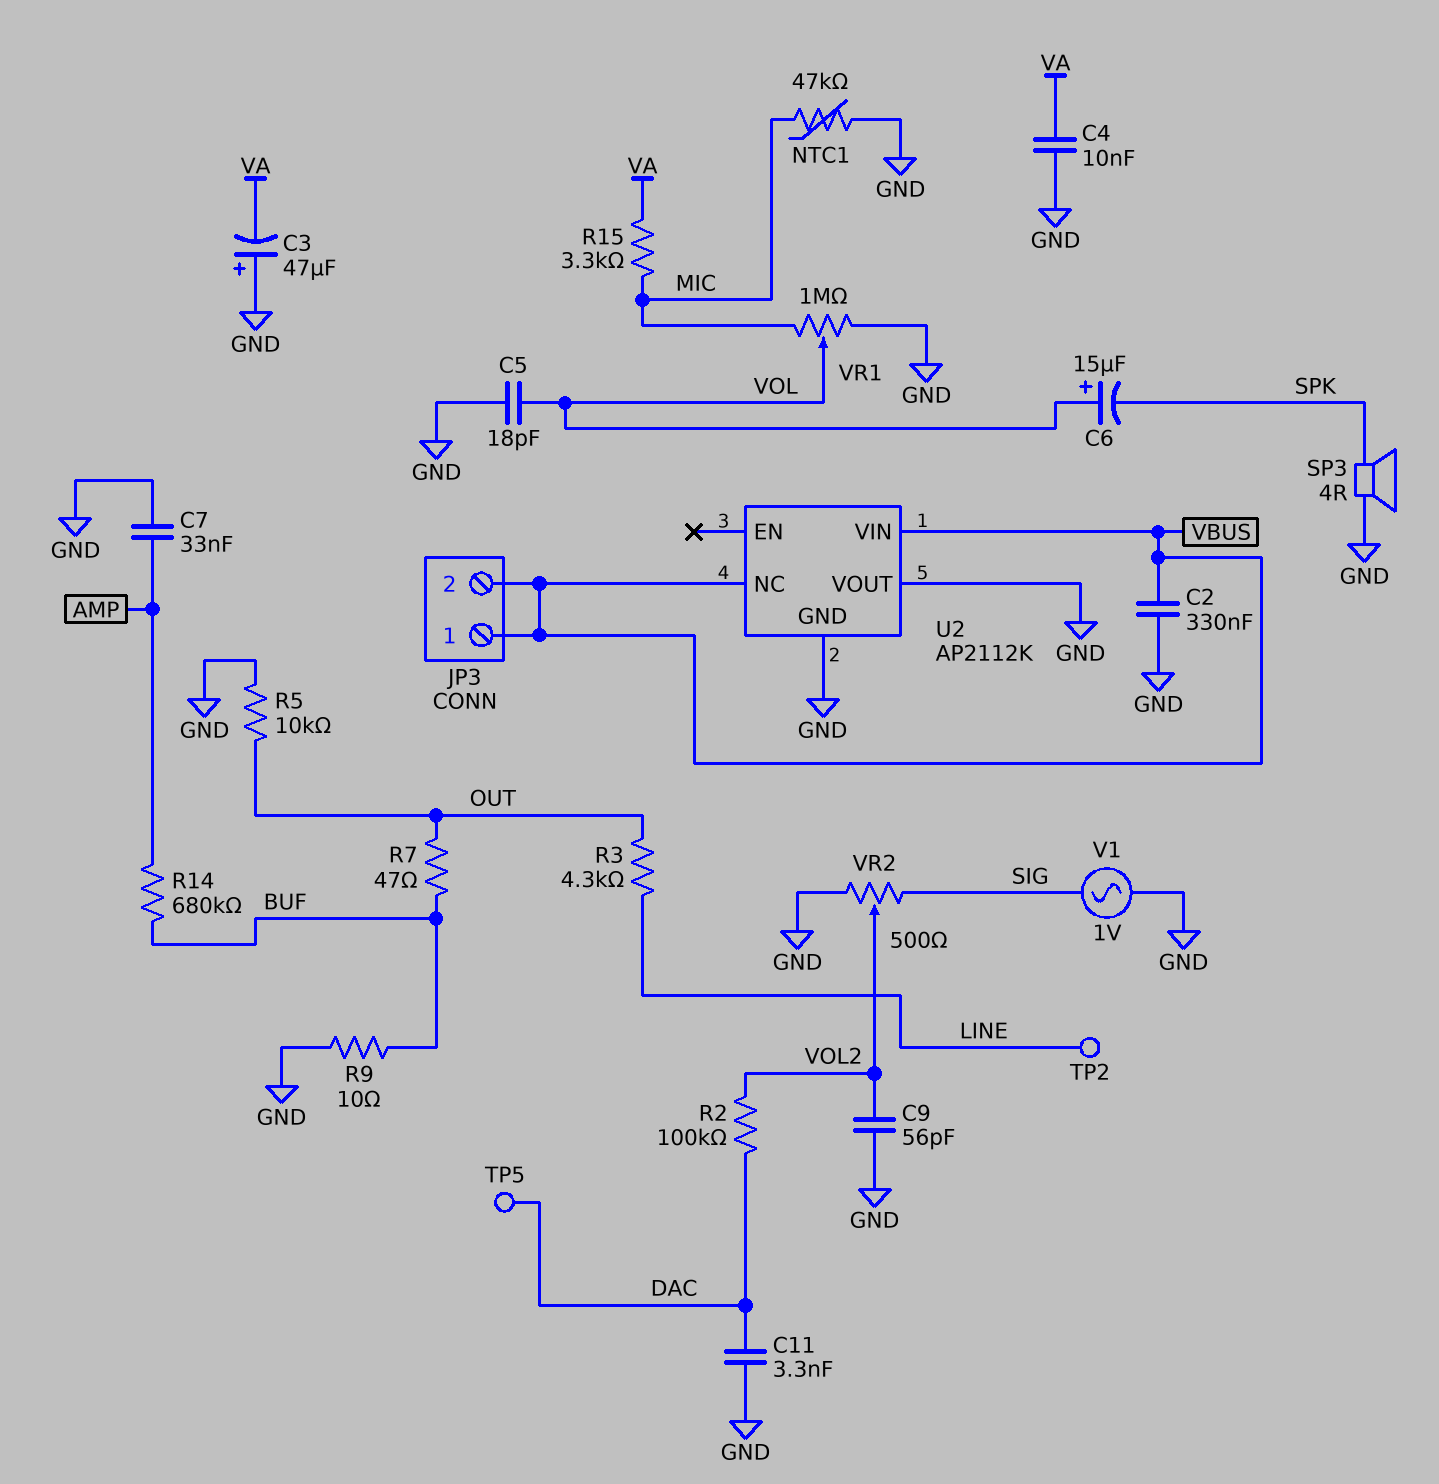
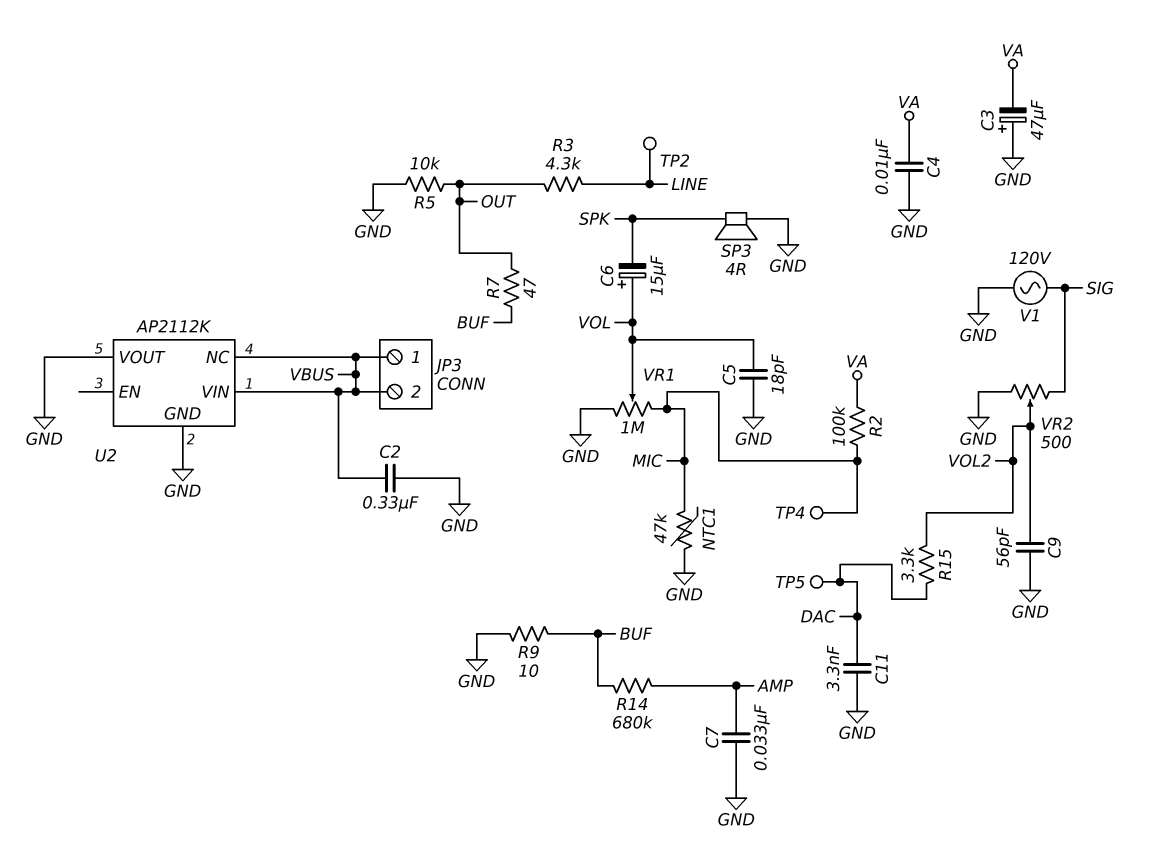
R2: 100k (DAC, VOL2) -> 100k (MIC, VA)
R15: 3.3k (MIC, VA) -> 3.3k (DAC, VOL2)
TP4: none -> test point (MIC)
V1: AC 1V (GND, SIG) -> AC 120V (GND, SIG)

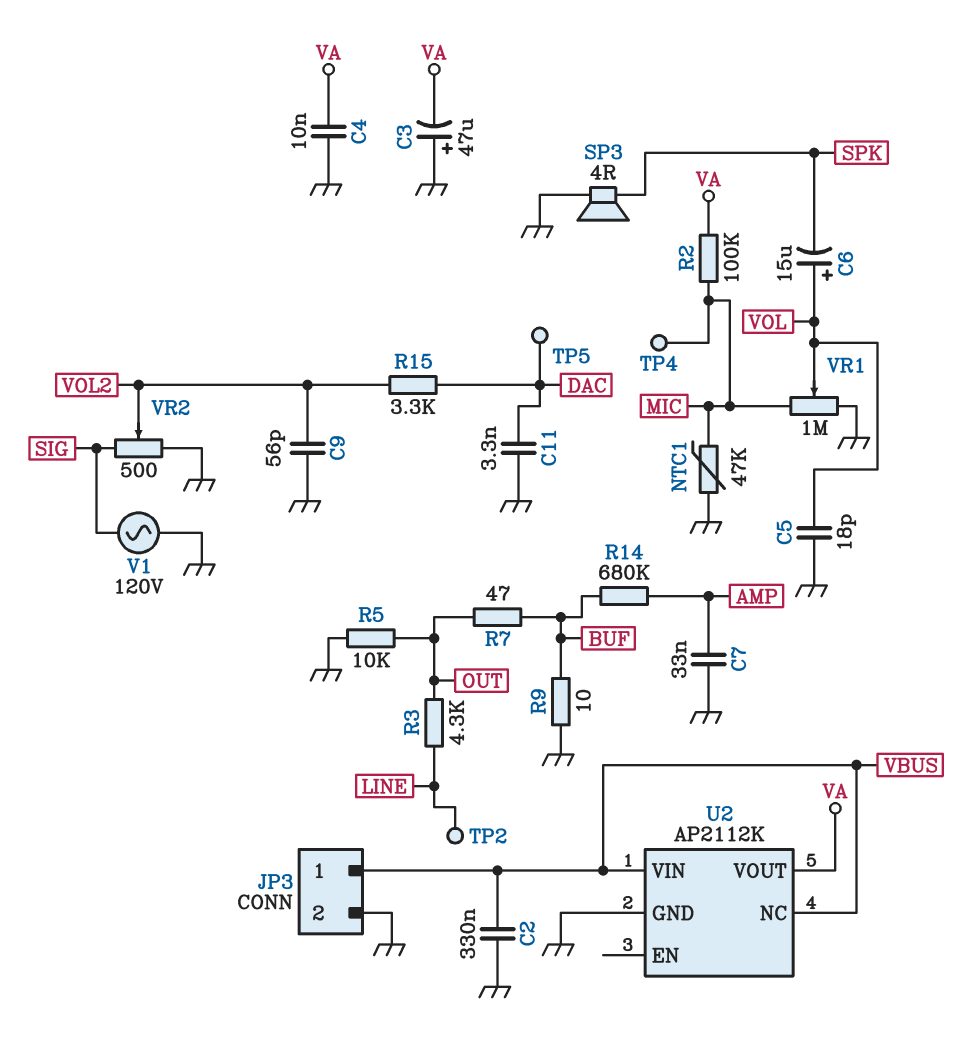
JP3 pin 2: VBUS -> GND
U2 pin VOUT: GND -> VA

